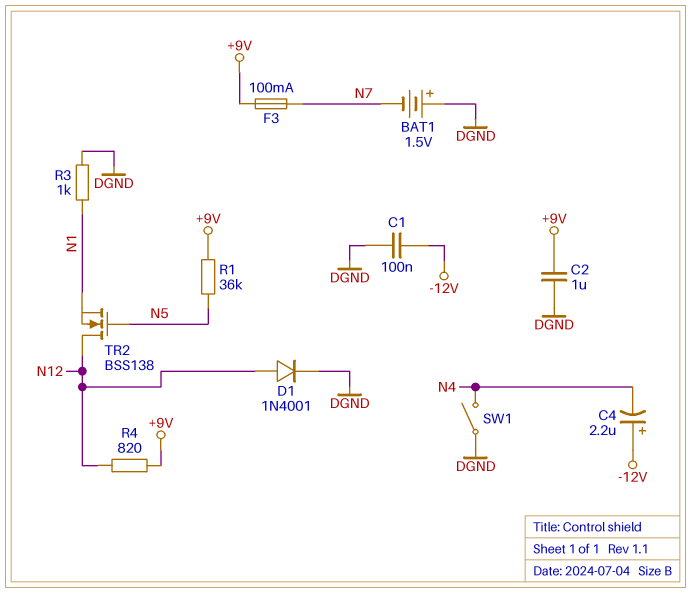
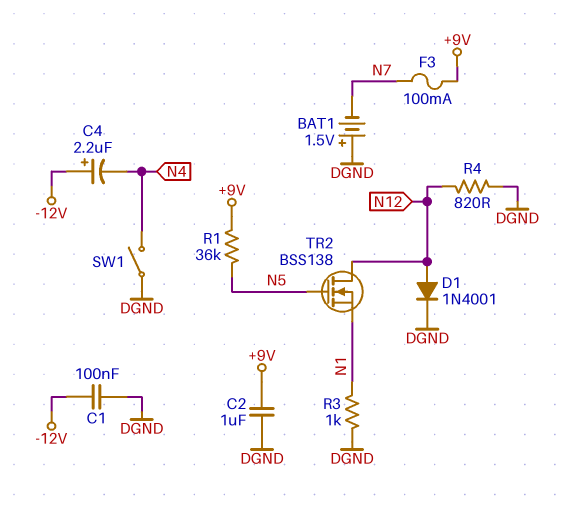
R4: 820 (+9V, N12) -> 820 (DGND, N12)

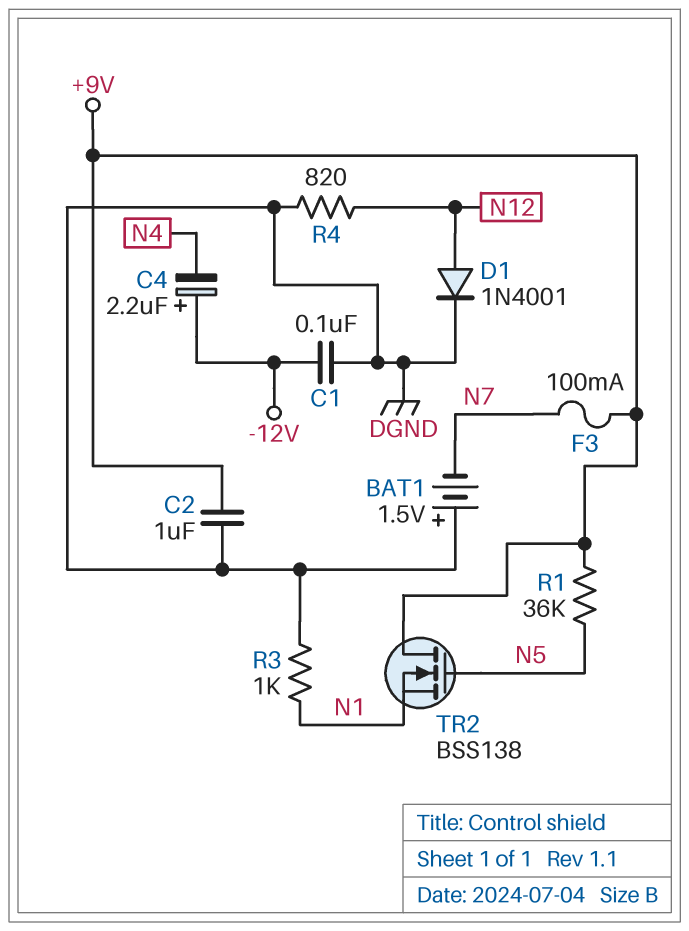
SW1: switch (DGND, N4) -> none
TR2: NMOS BSS138 (G N5, D N12, S N1) -> NMOS BSS138 (G N5, D +9V, S N1)

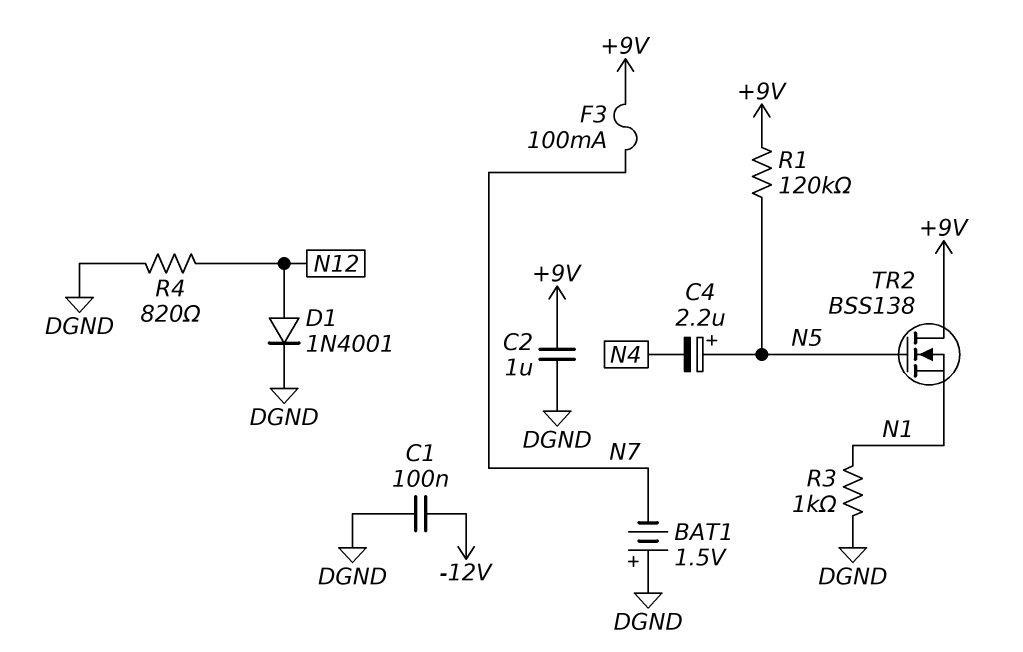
C4: 2.2uF (plus -12V, minus N4) -> 2.2uF (plus N5, minus N4)
R1: 36k (+9V, N5) -> 120k (+9V, N5)

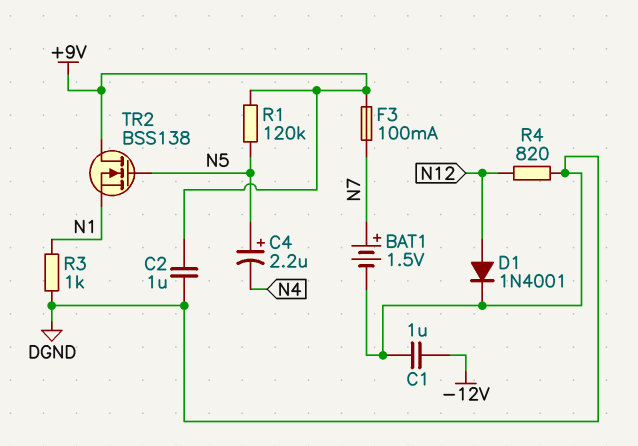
BAT1: 1.5V (plus DGND, minus N7) -> 1.5V (plus N7, minus DGND)
C1: 100nF (-12V, DGND) -> 1uF (-12V, DGND)

